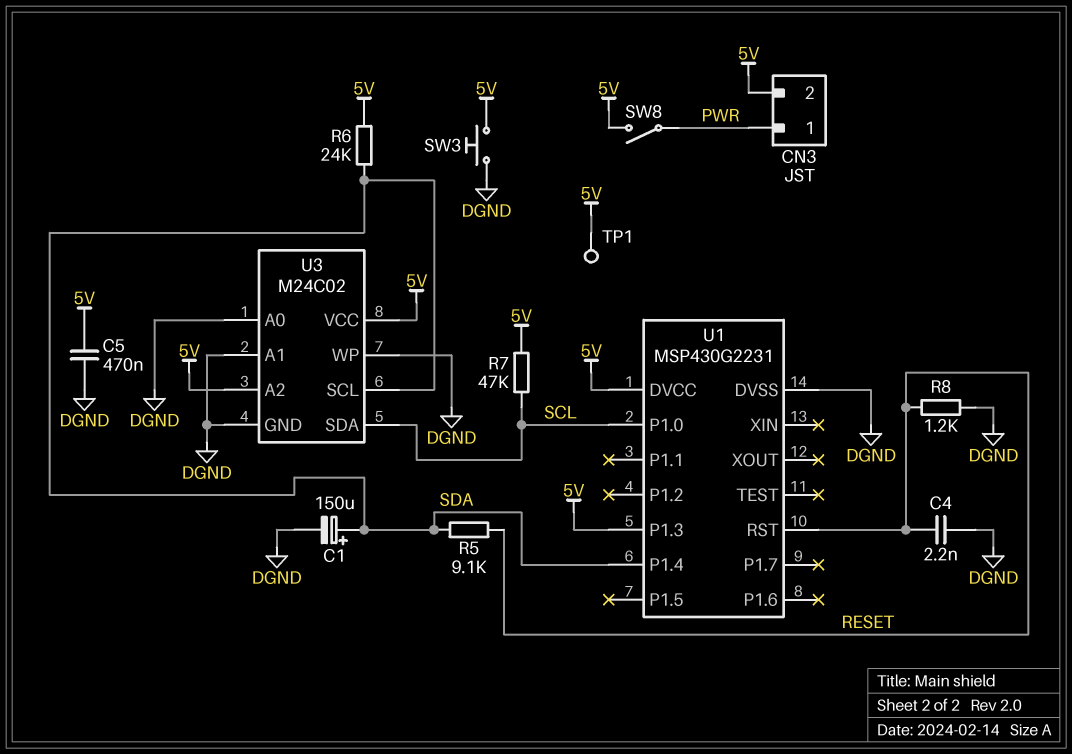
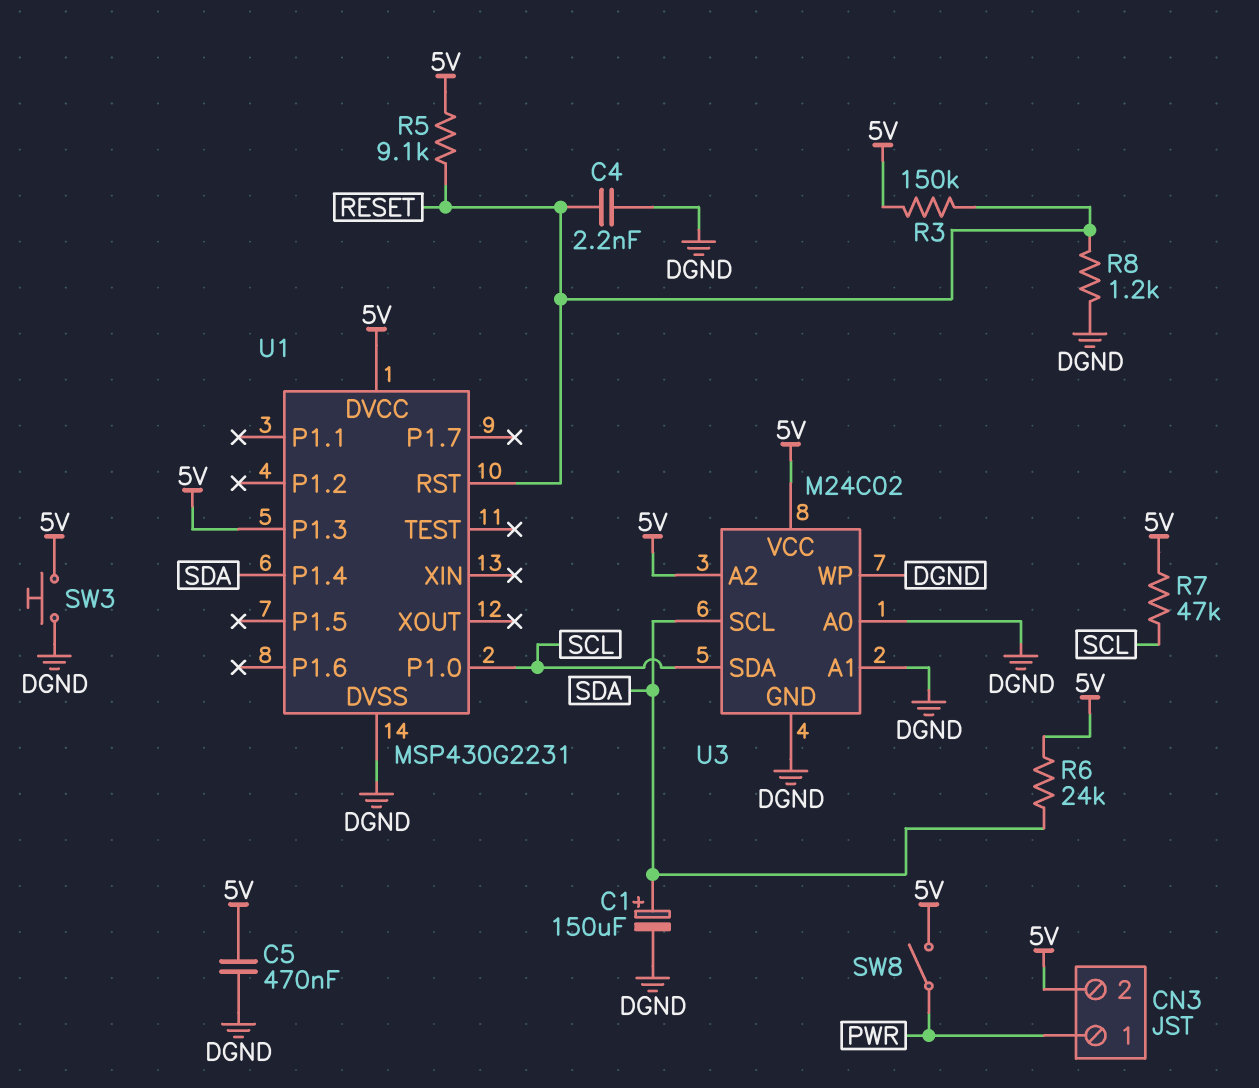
R3: none -> 150k (5V, RESET)
R5: 9.1k (RESET, SDA) -> 9.1k (5V, RESET)
TP1: test point (5V) -> none

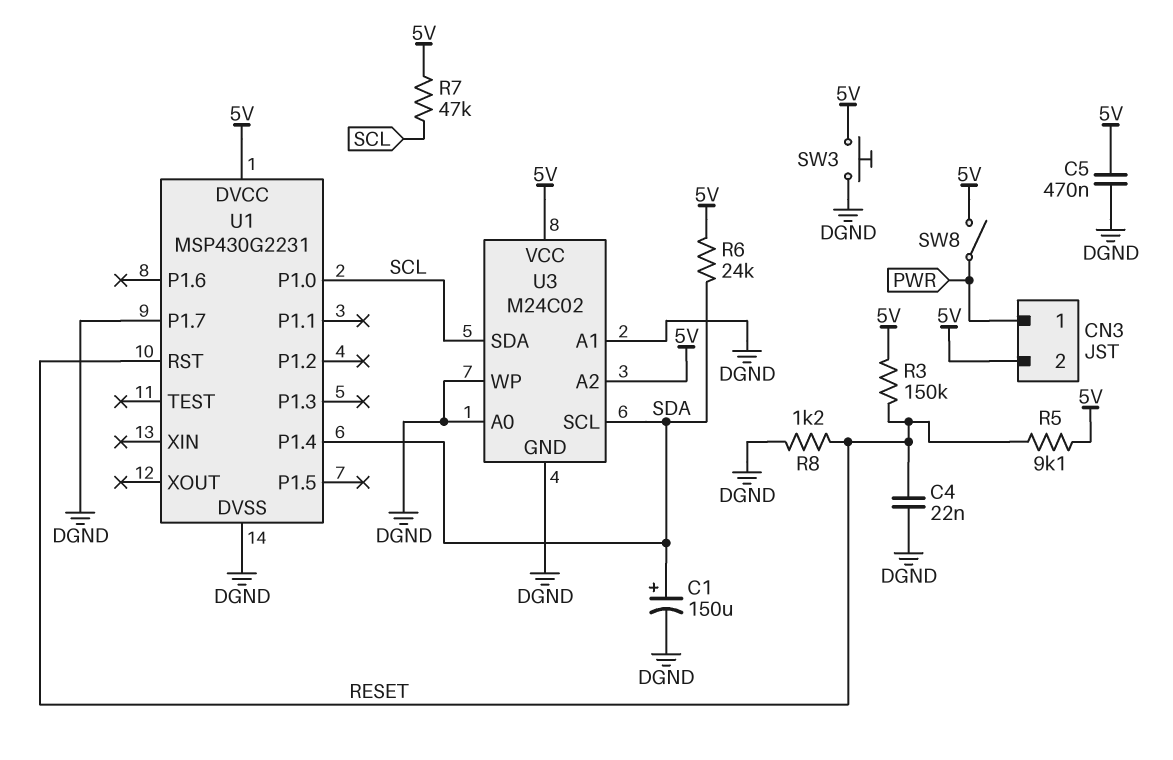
C4: 2.2nF (DGND, RESET) -> 22nF (DGND, RESET)
U1 pin P1.3: 5V -> none
U1 pin P1.7: none -> DGND

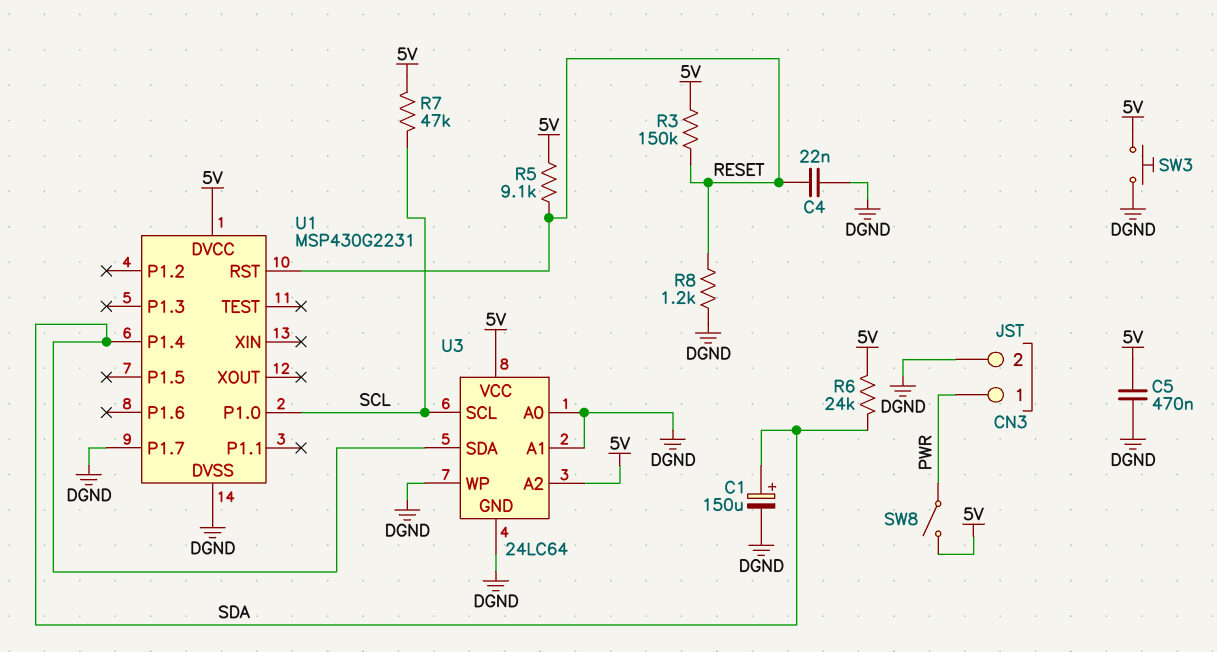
CN3 pin 2: 5V -> DGND
U3: M24C02 -> 24LC64
U3 pin SCL: SDA -> SCL
U3 pin SDA: SCL -> SDA

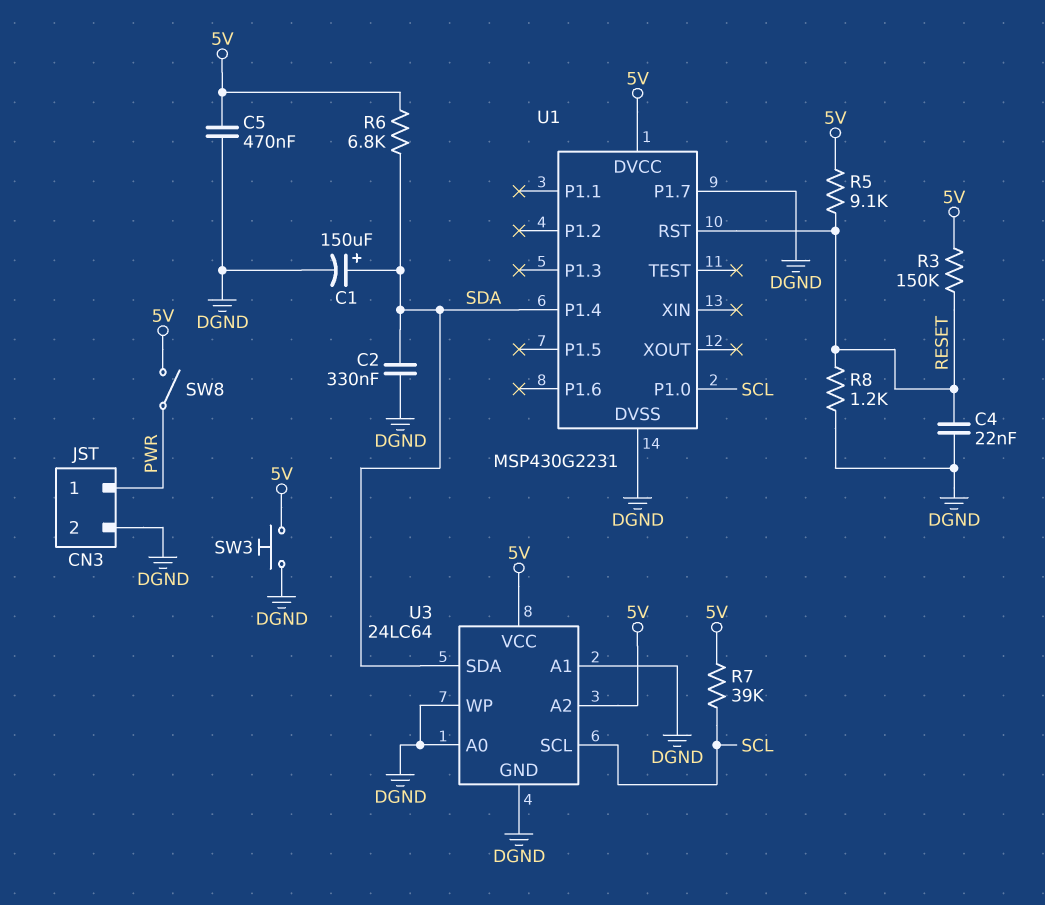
C2: none -> 330nF (DGND, SDA)
R6: 24k (5V, SDA) -> 6.8k (5V, SDA)
R7: 47k (5V, SCL) -> 39k (5V, SCL)

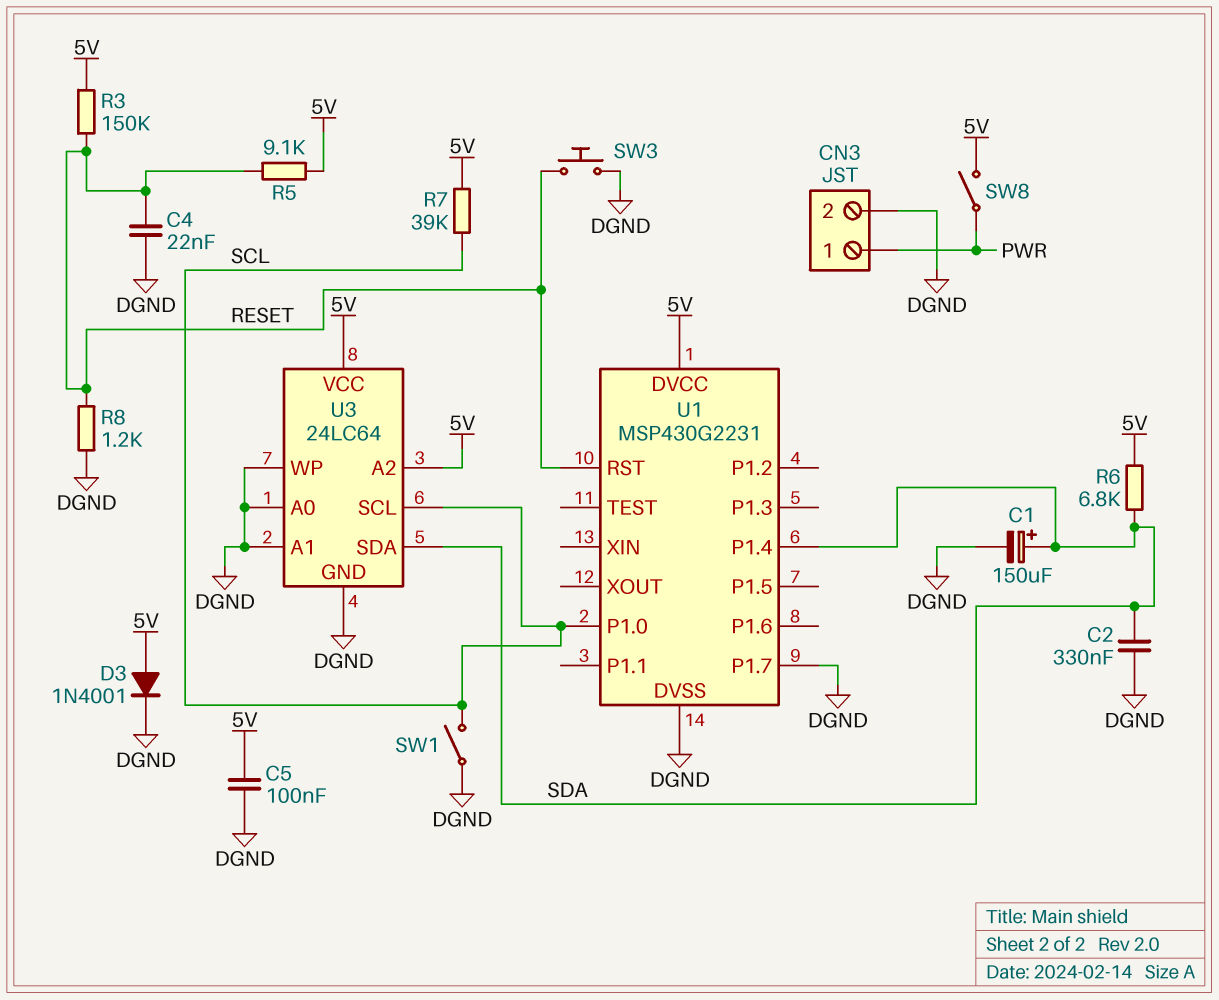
C5: 470nF (5V, DGND) -> 100nF (5V, DGND)
D3: none -> diode 1N4001 (A 5V, K DGND)
SW1: none -> switch (DGND, SCL)
SW3: button (5V, DGND) -> button (DGND, RESET)

